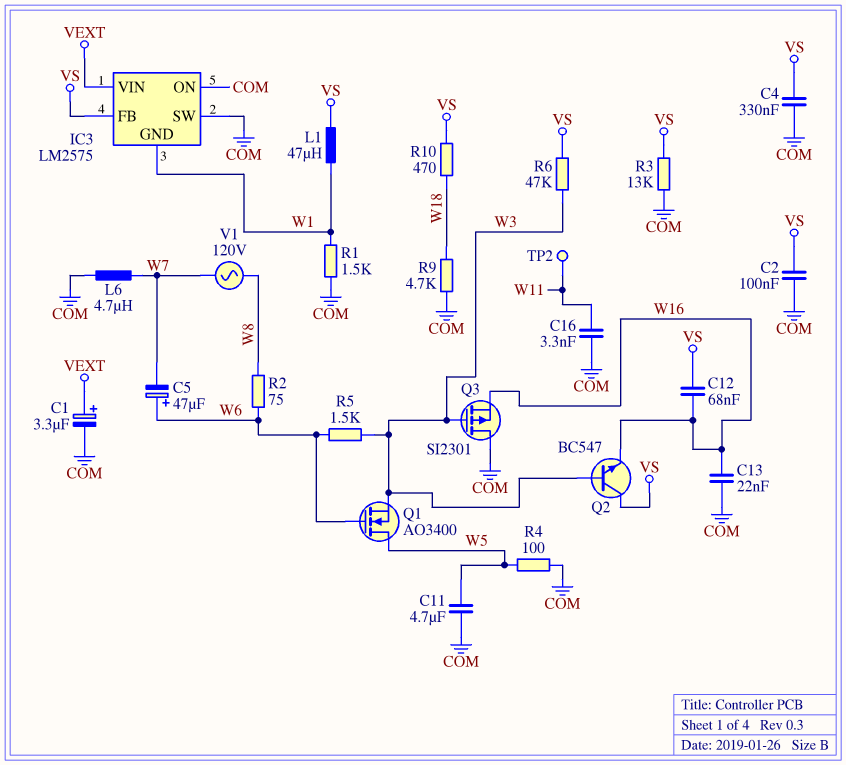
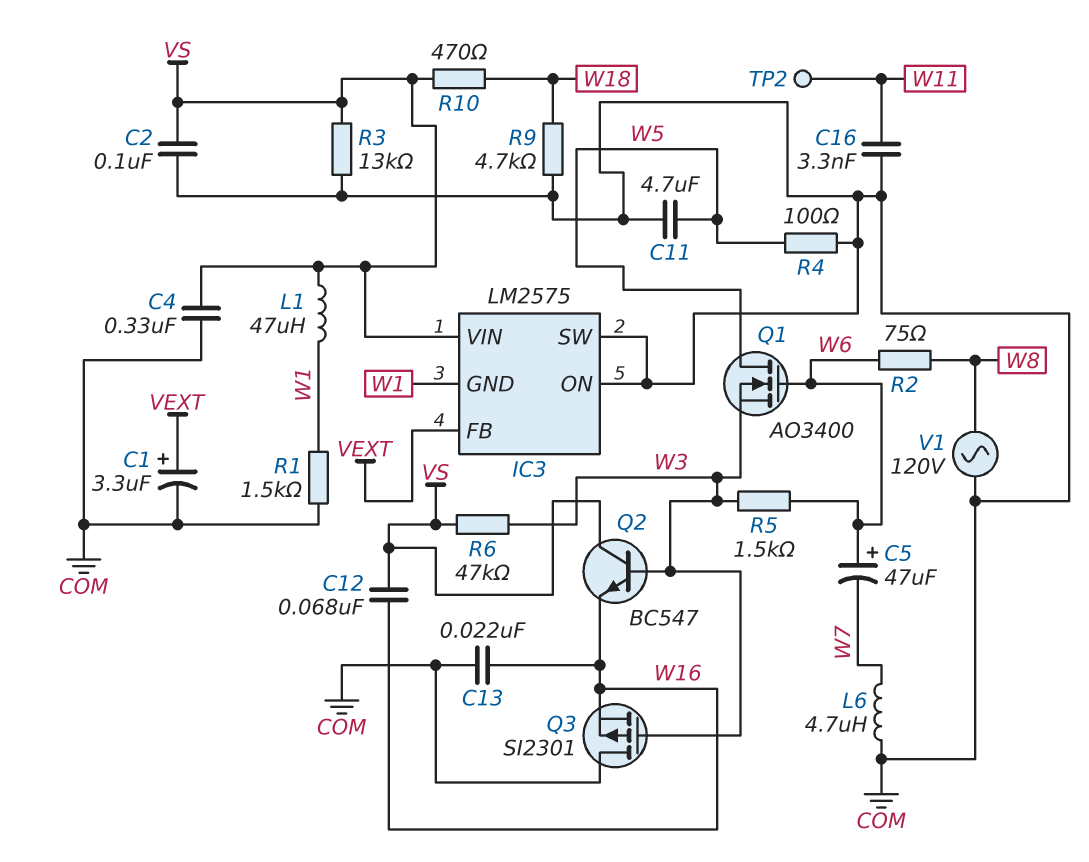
IC3 pin FB: VS -> VEXT
IC3 pin VIN: VEXT -> VS
V1: AC 120V (W7, W8) -> AC 120V (COM, W8)

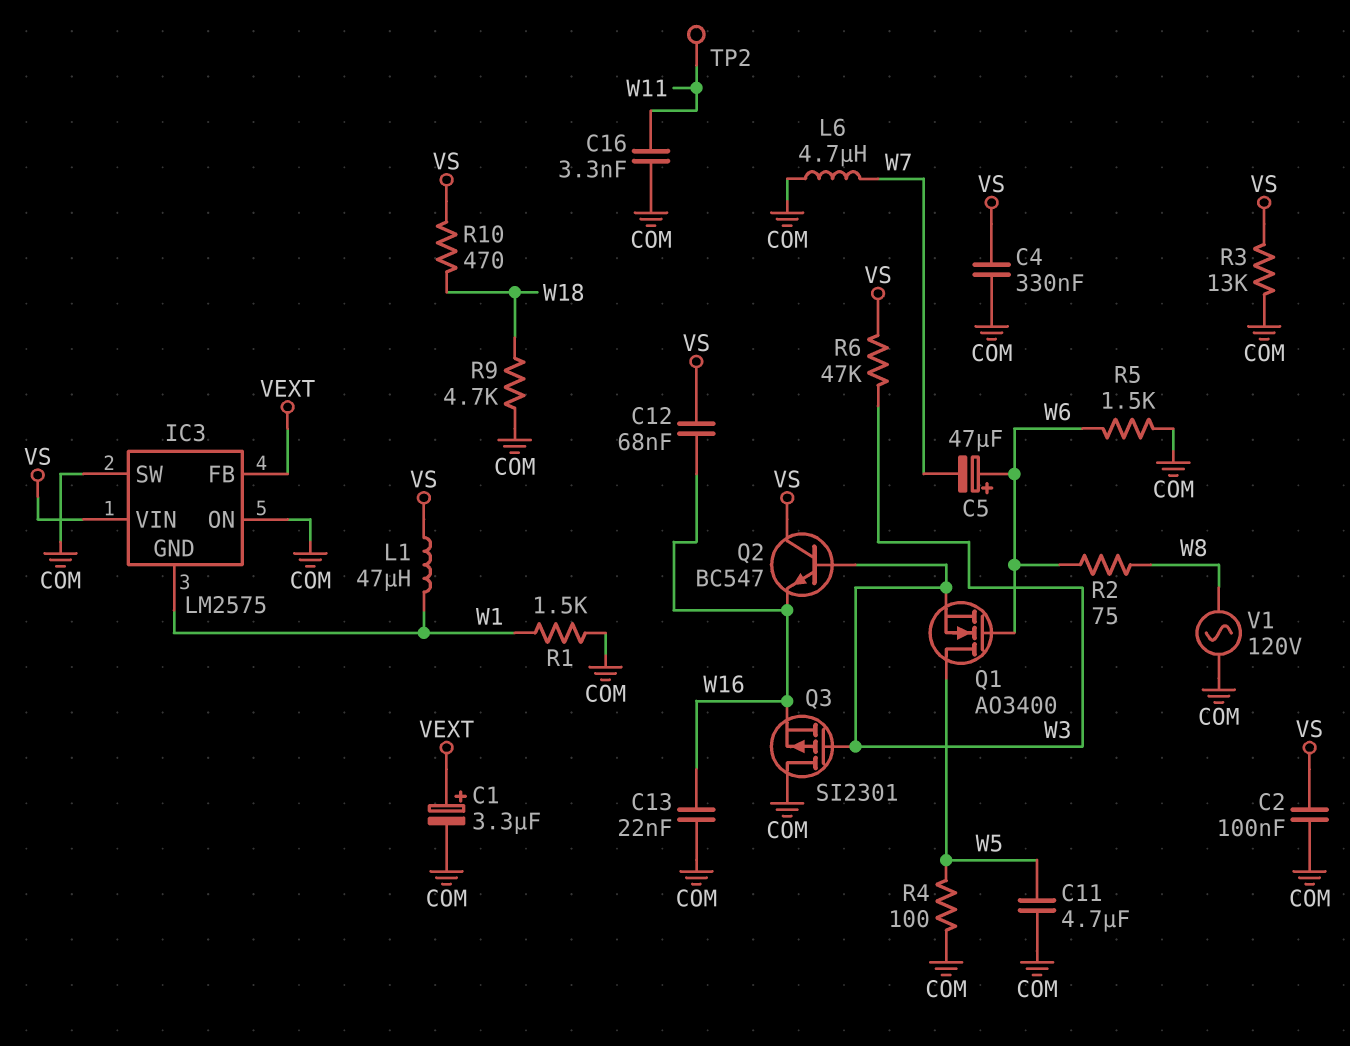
R5: 1.5k (W3, W6) -> 1.5k (COM, W6)

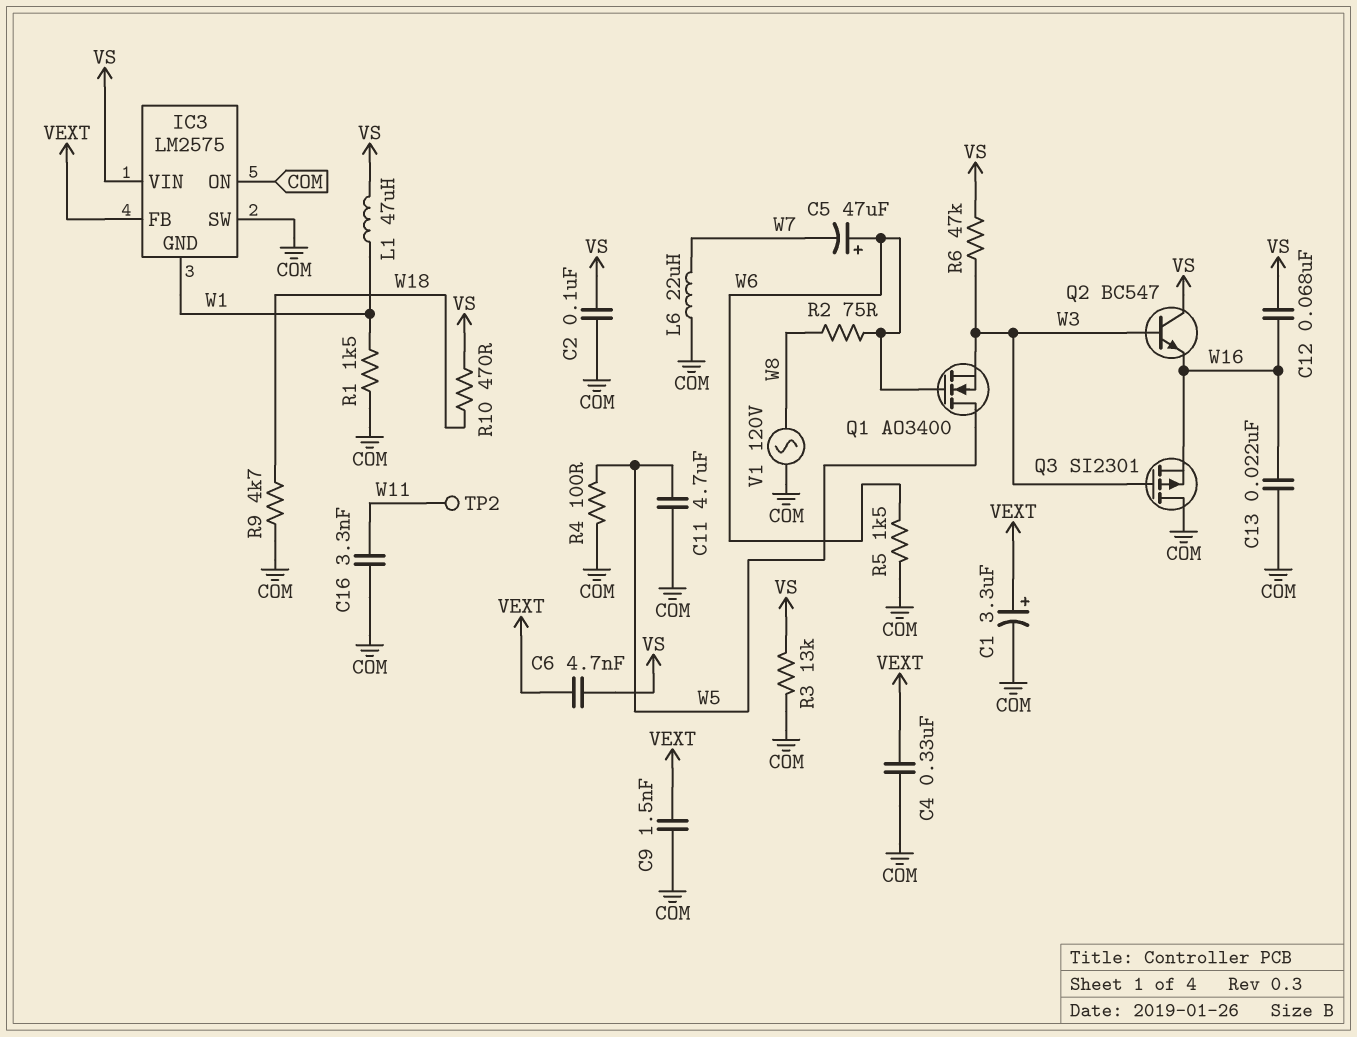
C4: 330nF (COM, VS) -> 330nF (COM, VEXT)
C6: none -> 4.7nF (VEXT, VS)
C9: none -> 1.5nF (COM, VEXT)
L6: 4.7uH (COM, W7) -> 22uH (COM, W7)

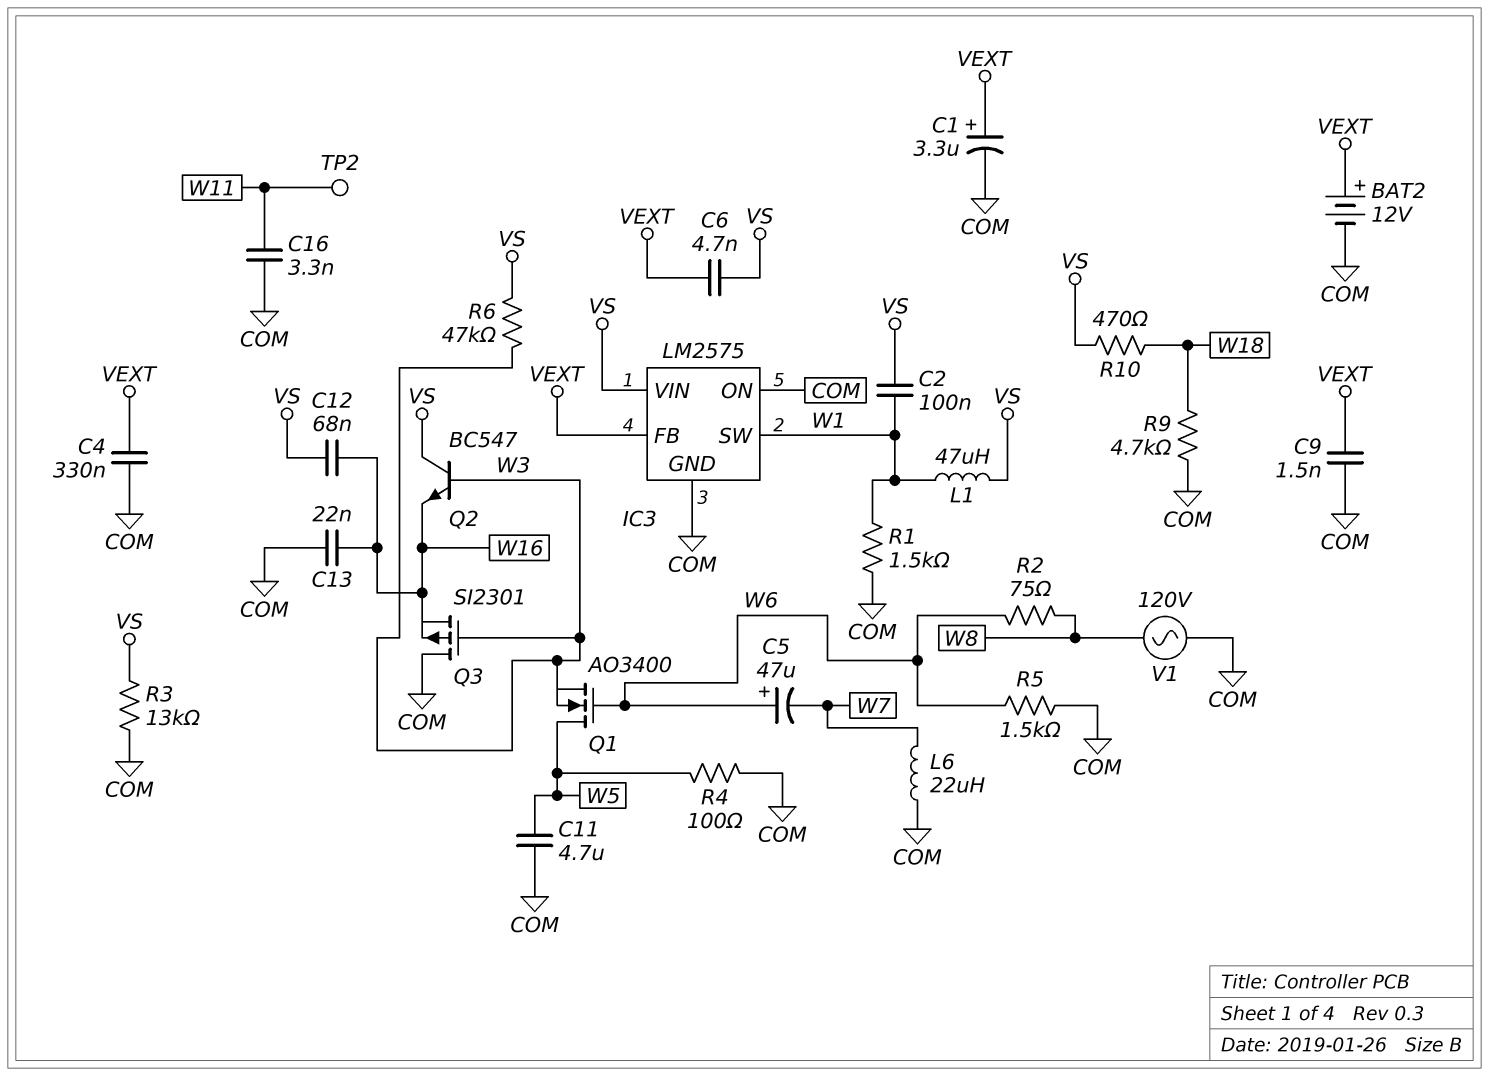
BAT2: none -> 12V (plus VEXT, minus COM)
C2: 100nF (COM, VS) -> 100nF (VS, W1)
IC3 pin GND: W1 -> COM
IC3 pin SW: COM -> W1

